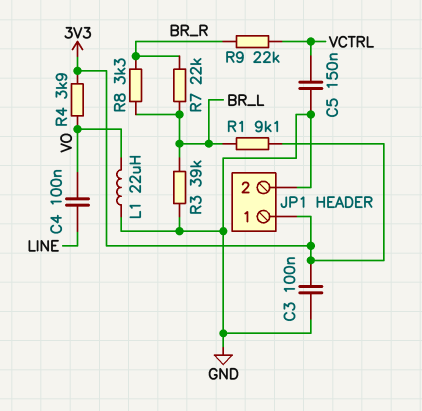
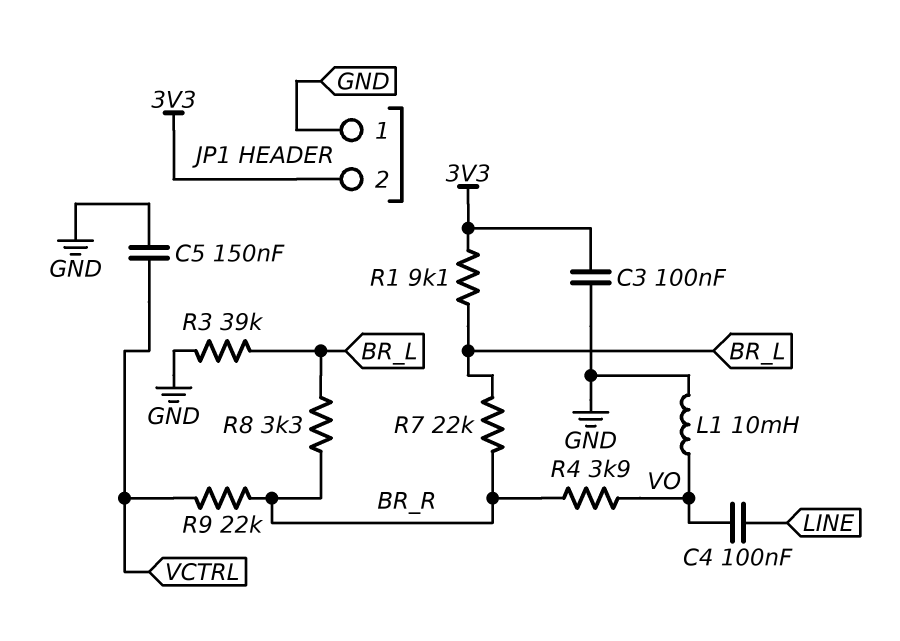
JP1 pin 1: 3V3 -> GND
JP1 pin 2: GND -> 3V3
L1: 22uH (GND, VO) -> 10mH (GND, VO)
R4: 3.9k (3V3, VO) -> 3.9k (BR_R, VO)

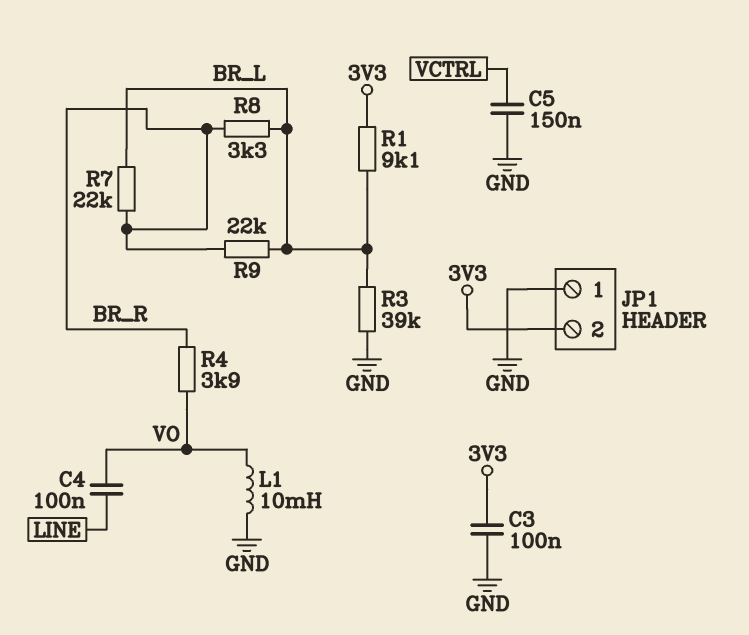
R9: 22k (BR_R, VCTRL) -> 22k (BR_L, BR_R)

